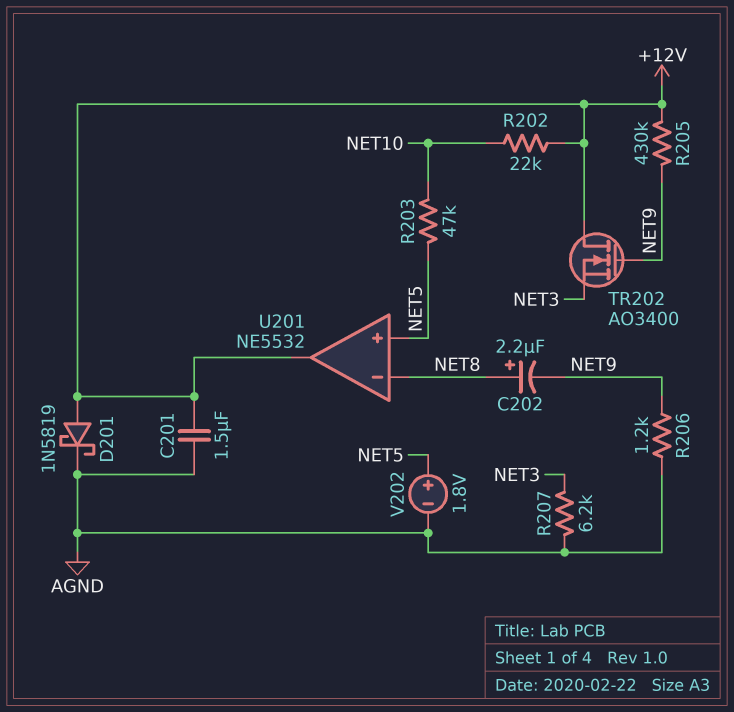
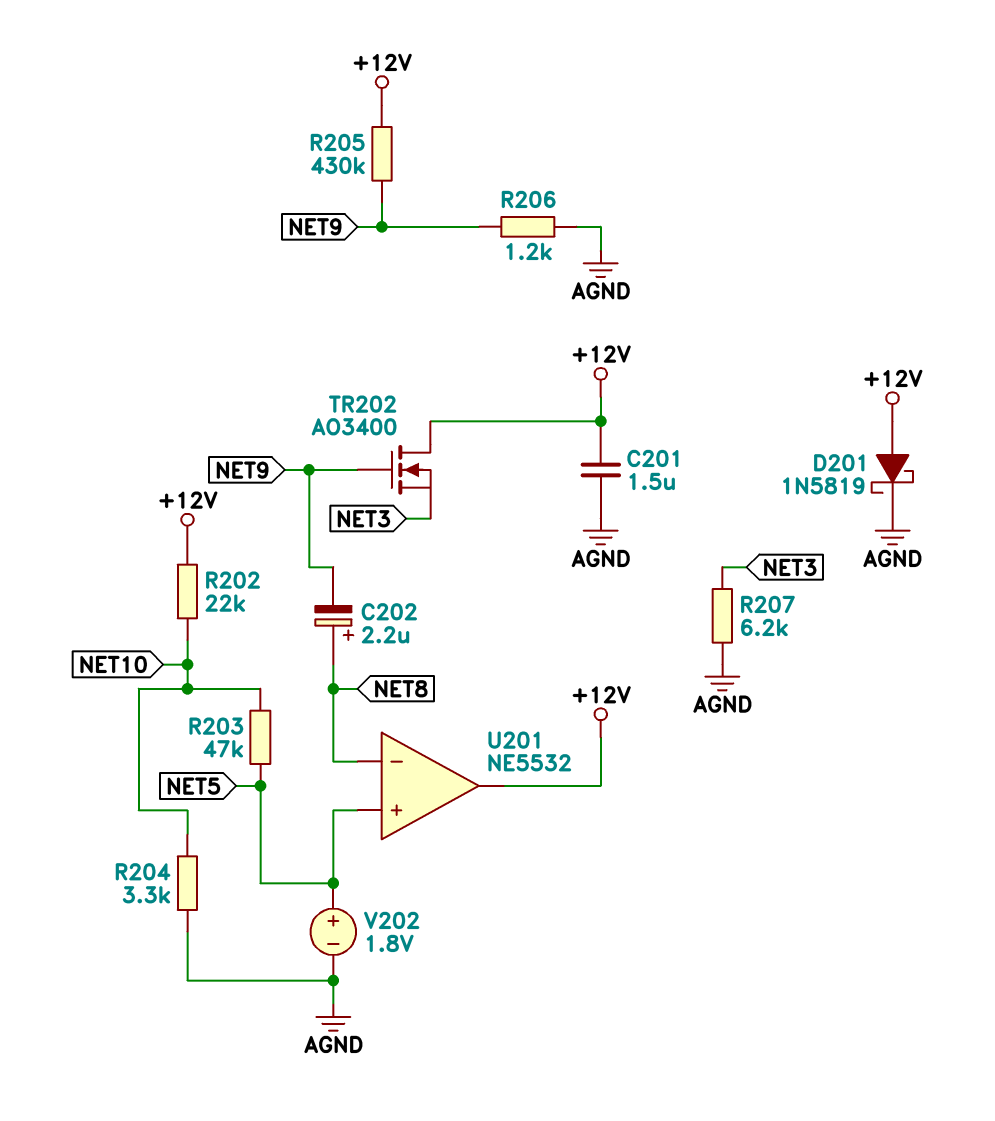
R204: none -> 3.3k (AGND, NET10)

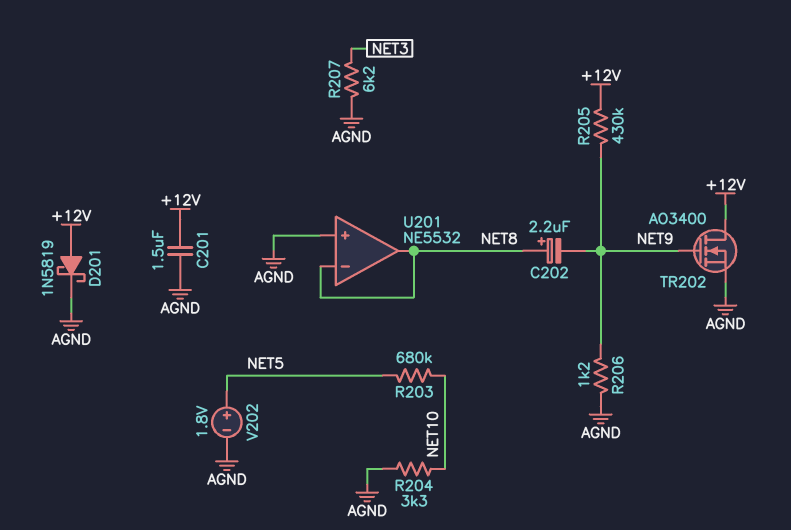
R202: 22k (+12V, NET10) -> none
R203: 47k (NET5, NET10) -> 680k (NET5, NET10)
TR202: NMOS AO3400 (G NET9, D +12V, S NET3) -> NMOS AO3400 (G NET9, D +12V, S AGND)
U201 pin in+: NET5 -> AGND
U201 pin out: +12V -> NET8

